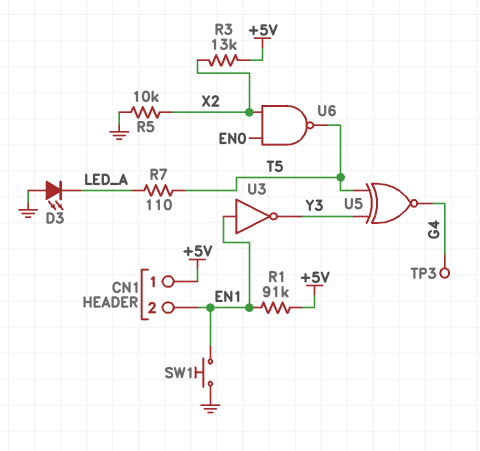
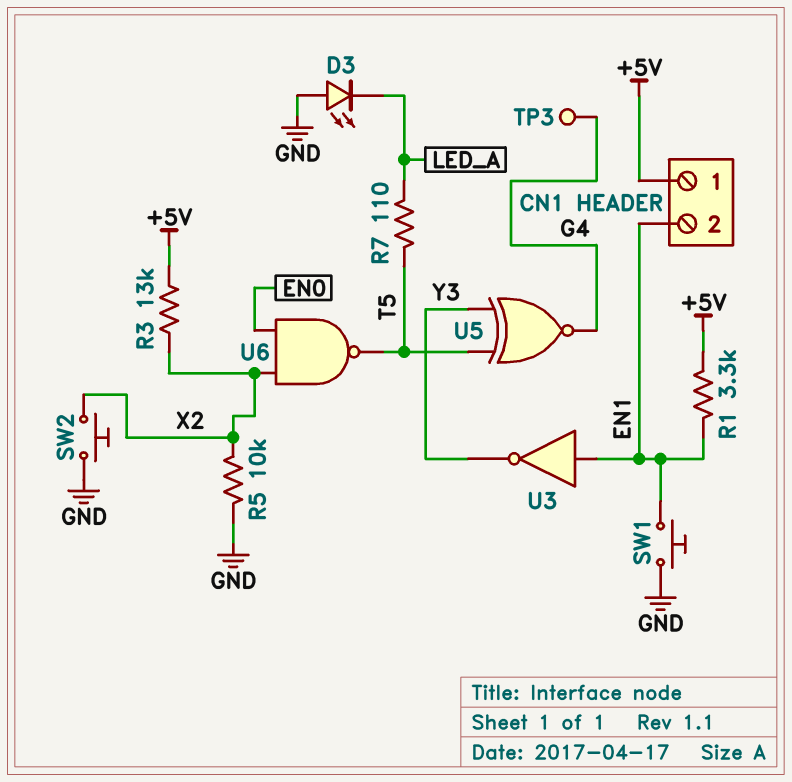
R1: 91k (+5V, EN1) -> 3.3k (+5V, EN1)
SW2: none -> button (GND, X2)

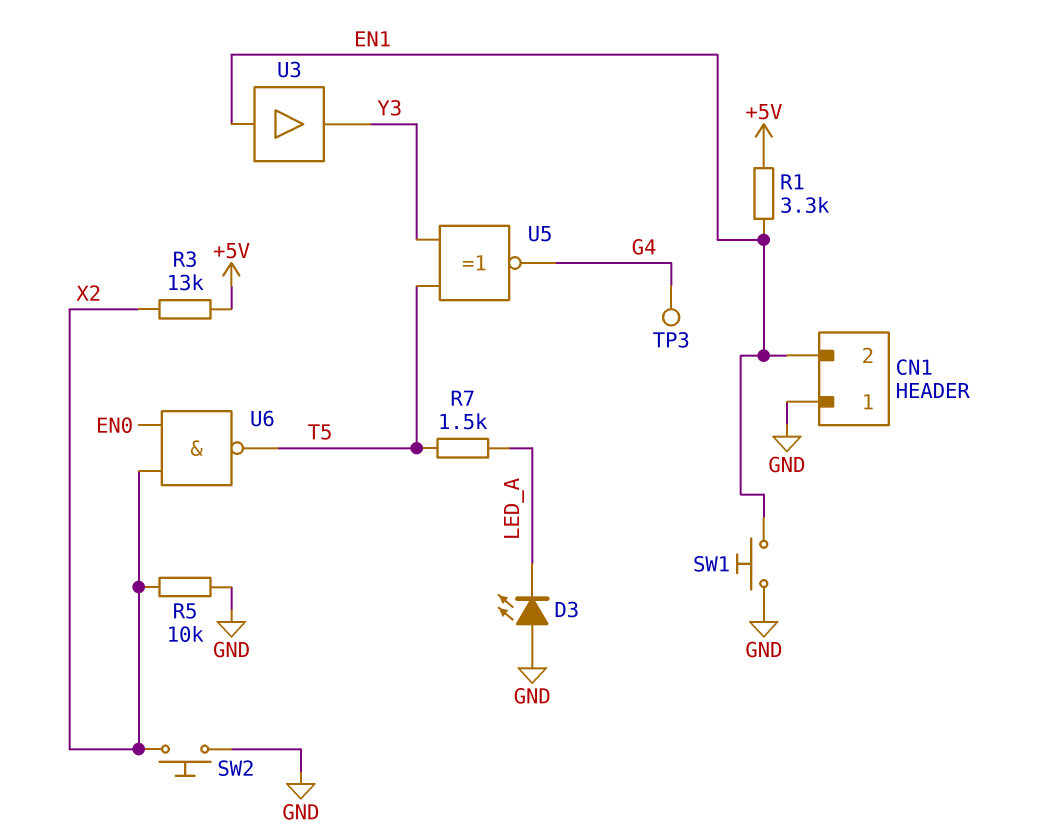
CN1 pin 1: +5V -> GND
R7: 110 (LED_A, T5) -> 1.5k (LED_A, T5)
U3: NOT (in EN1, out Y3) -> buffer (in EN1, out Y3)

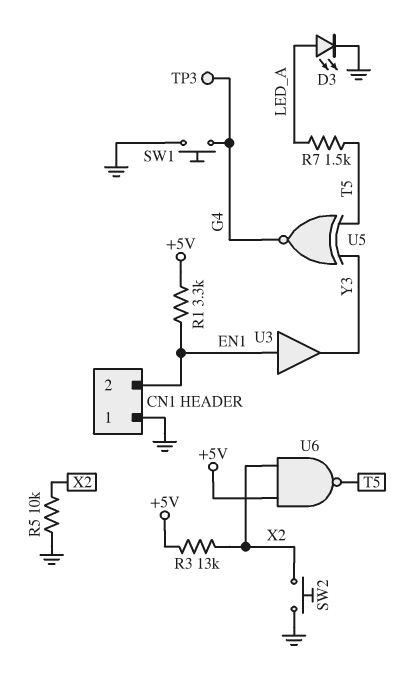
D3: LED (A GND, K LED_A) -> LED (A LED_A, K GND)
SW1: button (EN1, GND) -> button (G4, GND)
U6: NAND (in EN0, in X2, out T5) -> NAND (in +5V, in X2, out T5)

